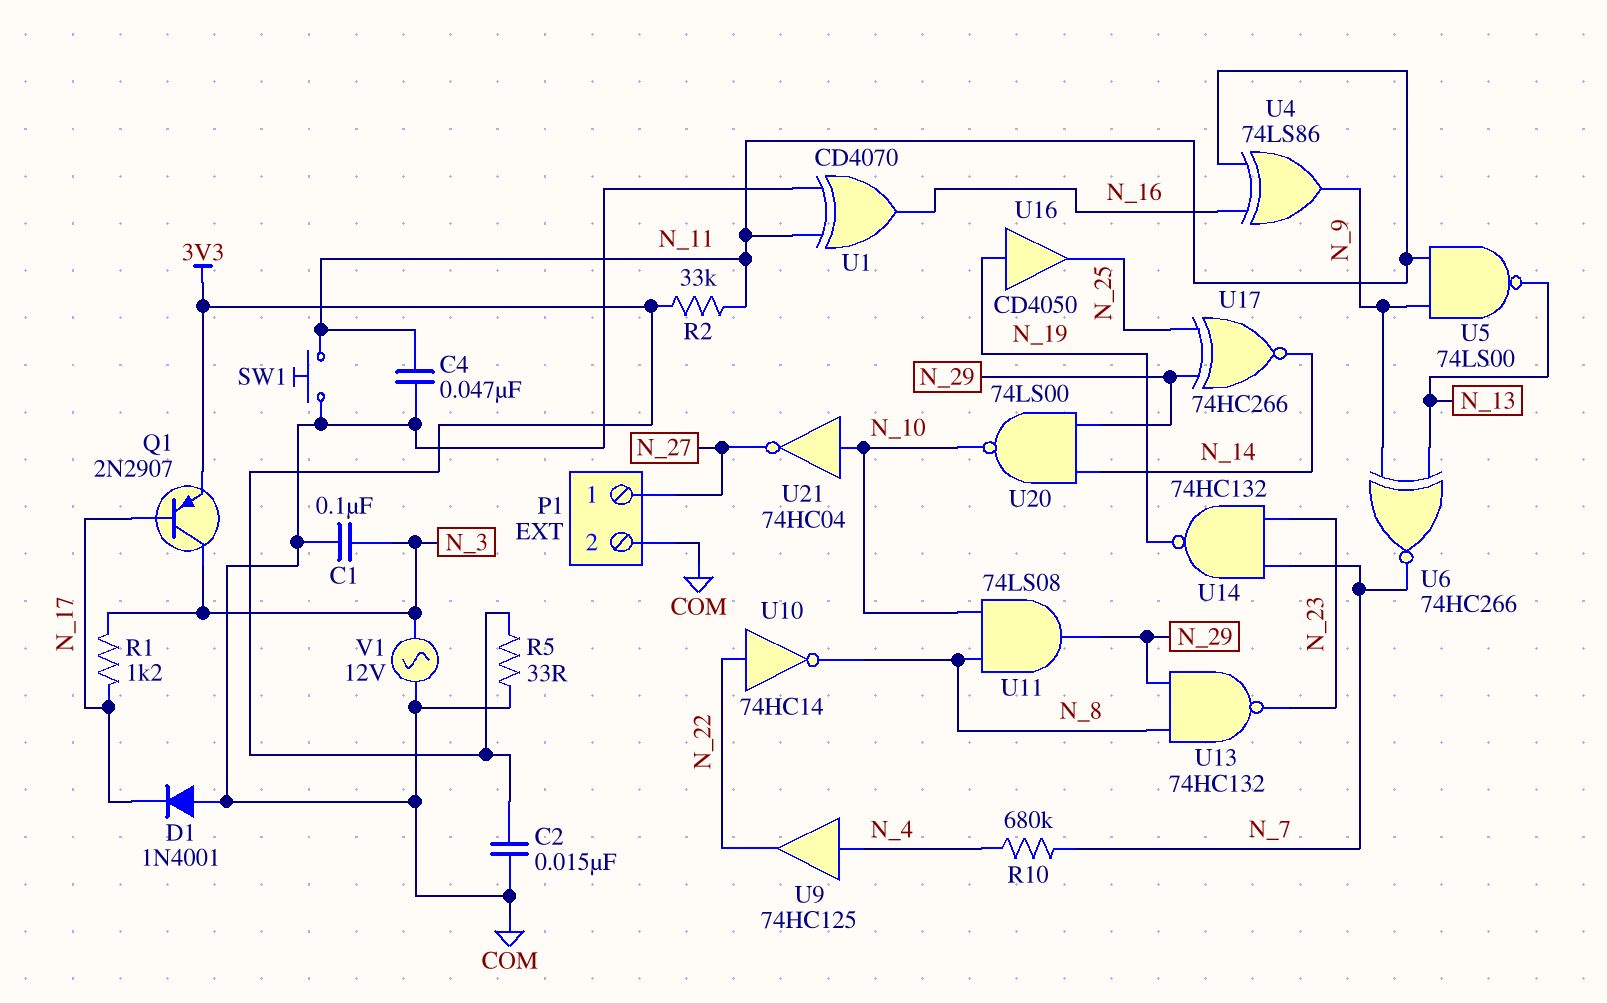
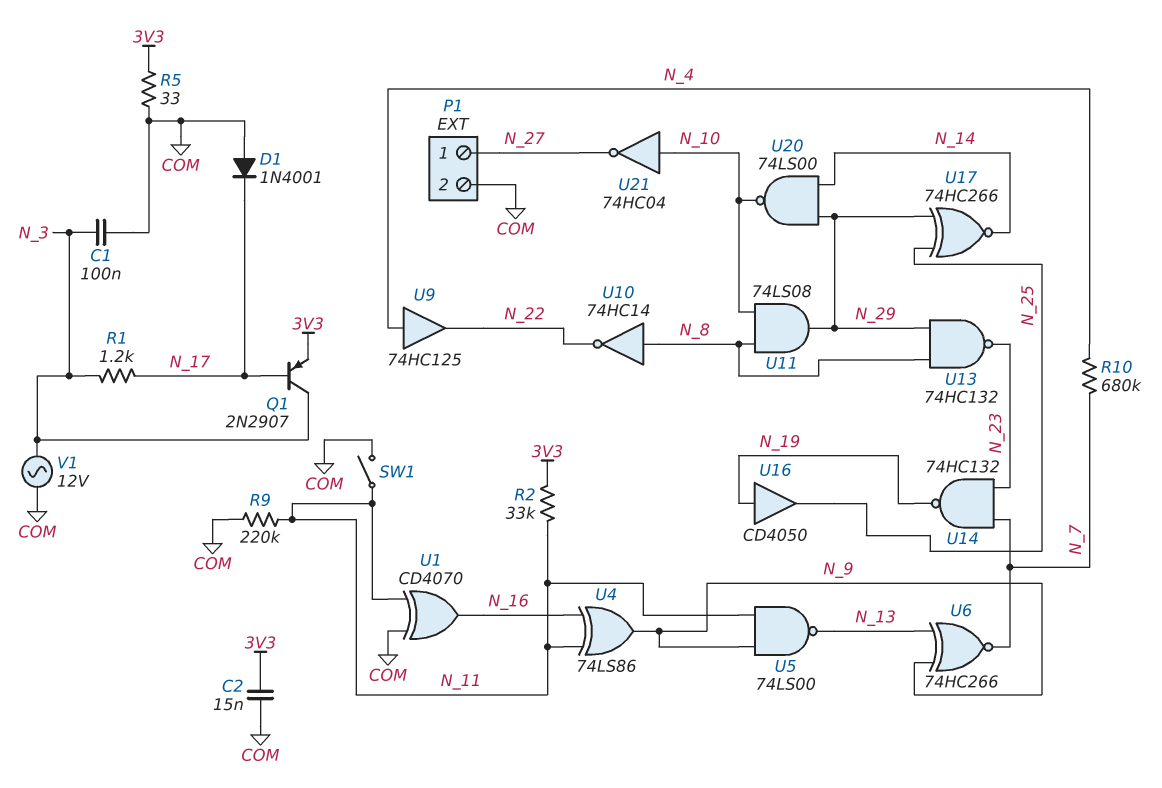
C4: 47nF (COM, N_11) -> none
R9: none -> 220k (COM, N_11)
SW1: button (COM, N_11) -> switch (COM, N_11)
U10: NOT 74HC14 (in N_22, out N_8) -> NOT 74HC14 (in N_8, out N_22)

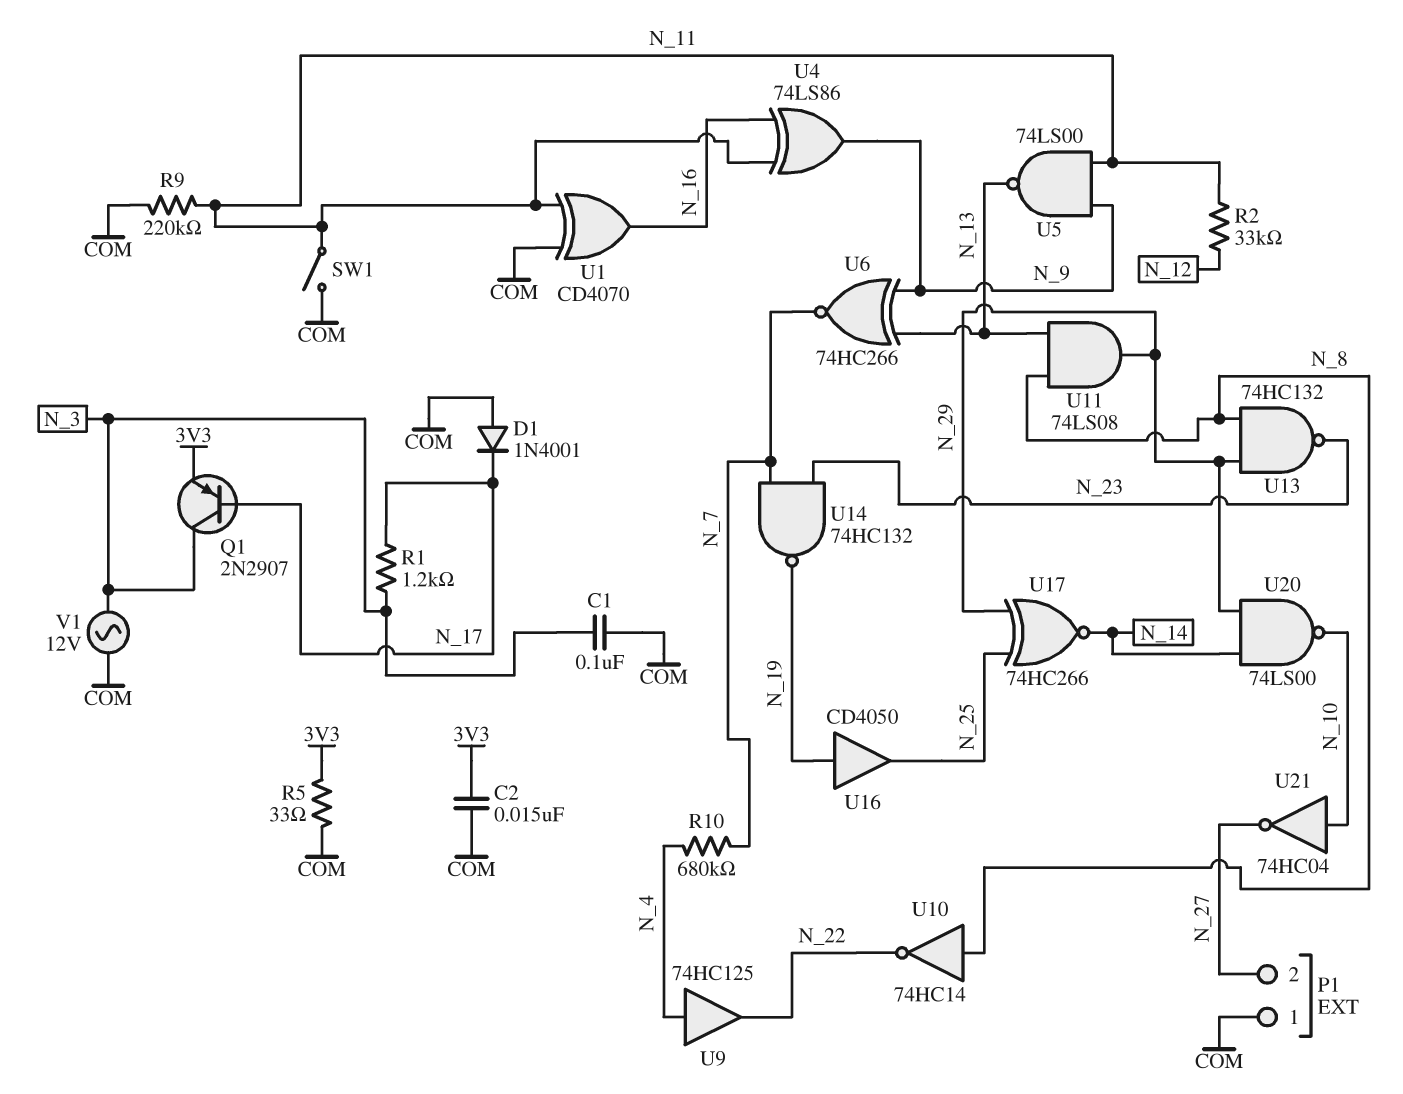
P1 pin 1: N_27 -> COM
P1 pin 2: COM -> N_27
R2: 33k (3V3, N_11) -> 33k (N_11, N_12)
U11: AND 74LS08 (in N_8, in N_10, out N_29) -> AND 74LS08 (in N_8, in N_13, out N_29)

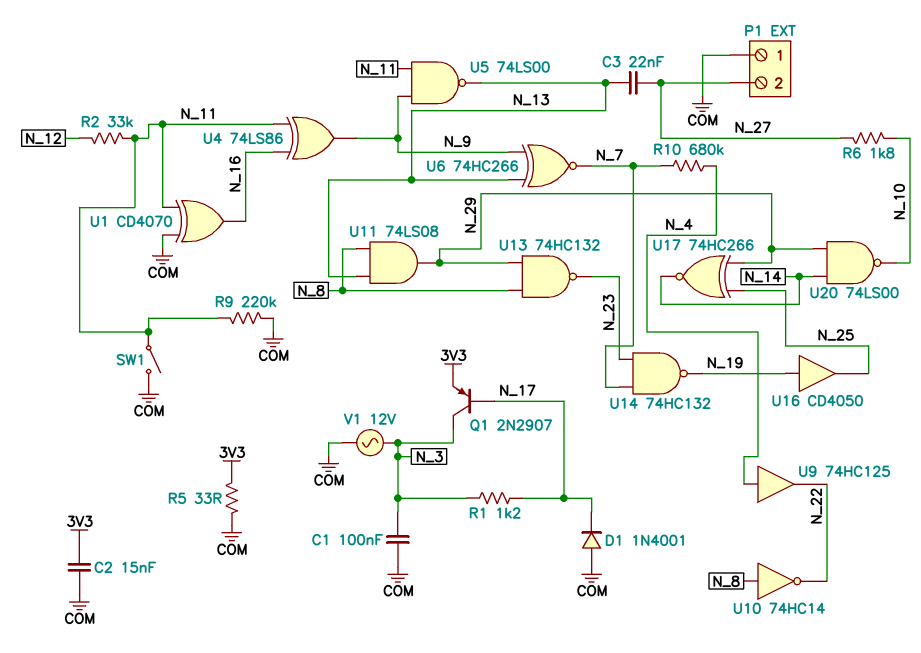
C3: none -> 22nF (N_13, N_27)
R6: none -> 1.8k (N_10, N_27)
U21: NOT 74HC04 (in N_10, out N_27) -> none

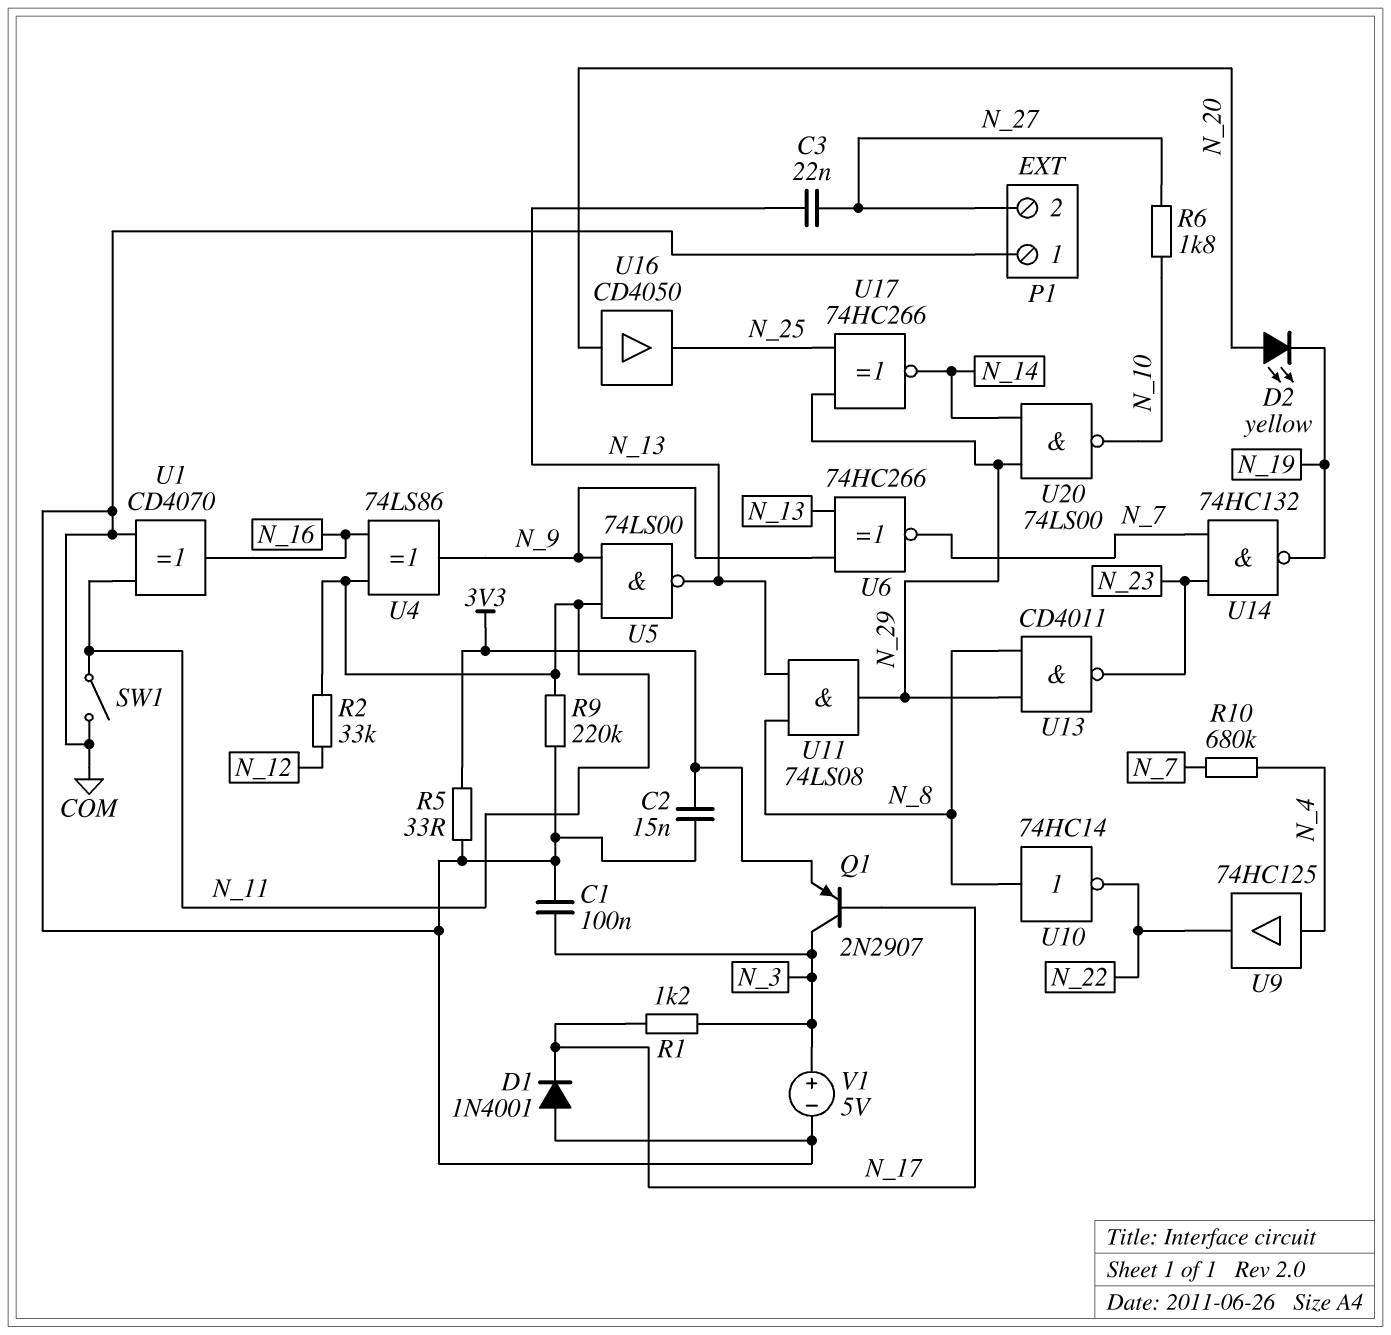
D2: none -> LED yellow (A N_20, K N_19)
U13: NAND 74HC132 (in N_8, in N_29, out N_23) -> NAND CD4011 (in N_8, in N_29, out N_23)
U16: buffer CD4050 (in N_19, out N_25) -> buffer CD4050 (in N_20, out N_25)
V1: AC 12V (COM, N_3) -> 5V (plus N_3, minus COM)

